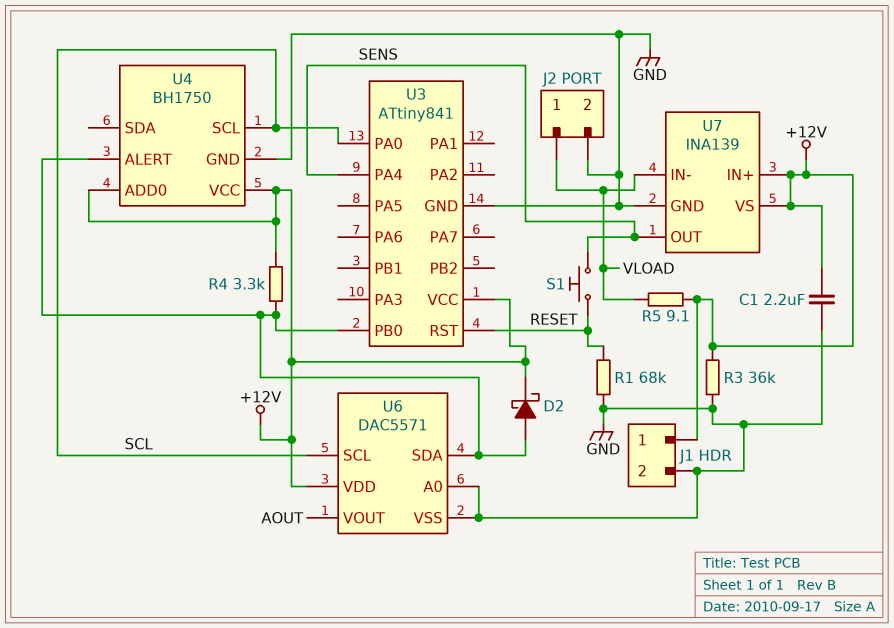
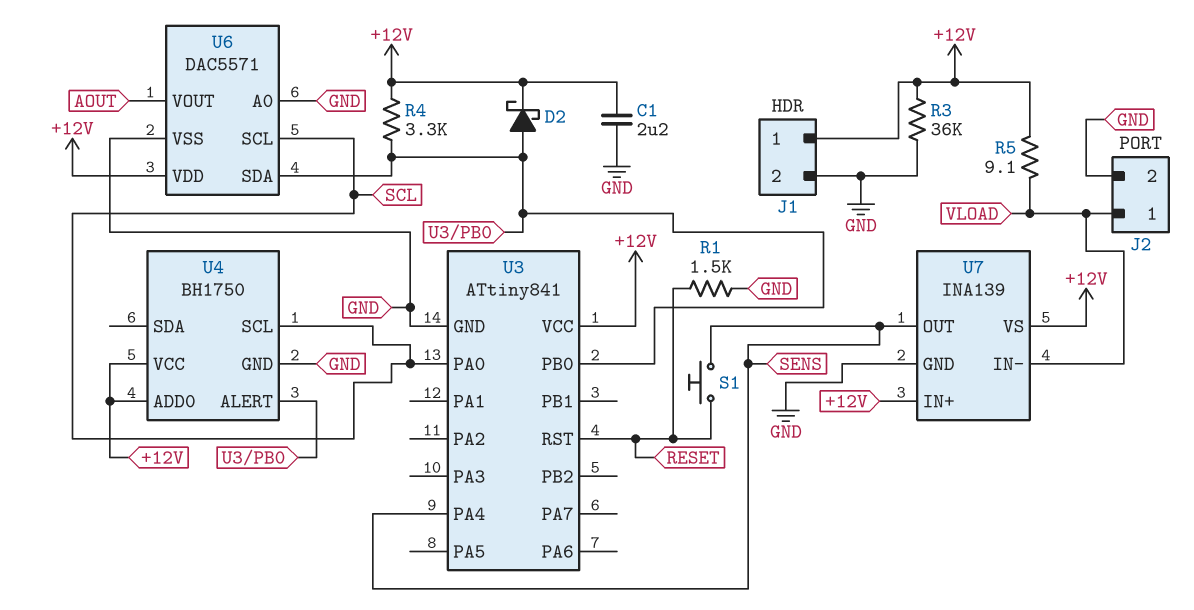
R1: 68k (GND, RESET) -> 1.5k (GND, RESET)

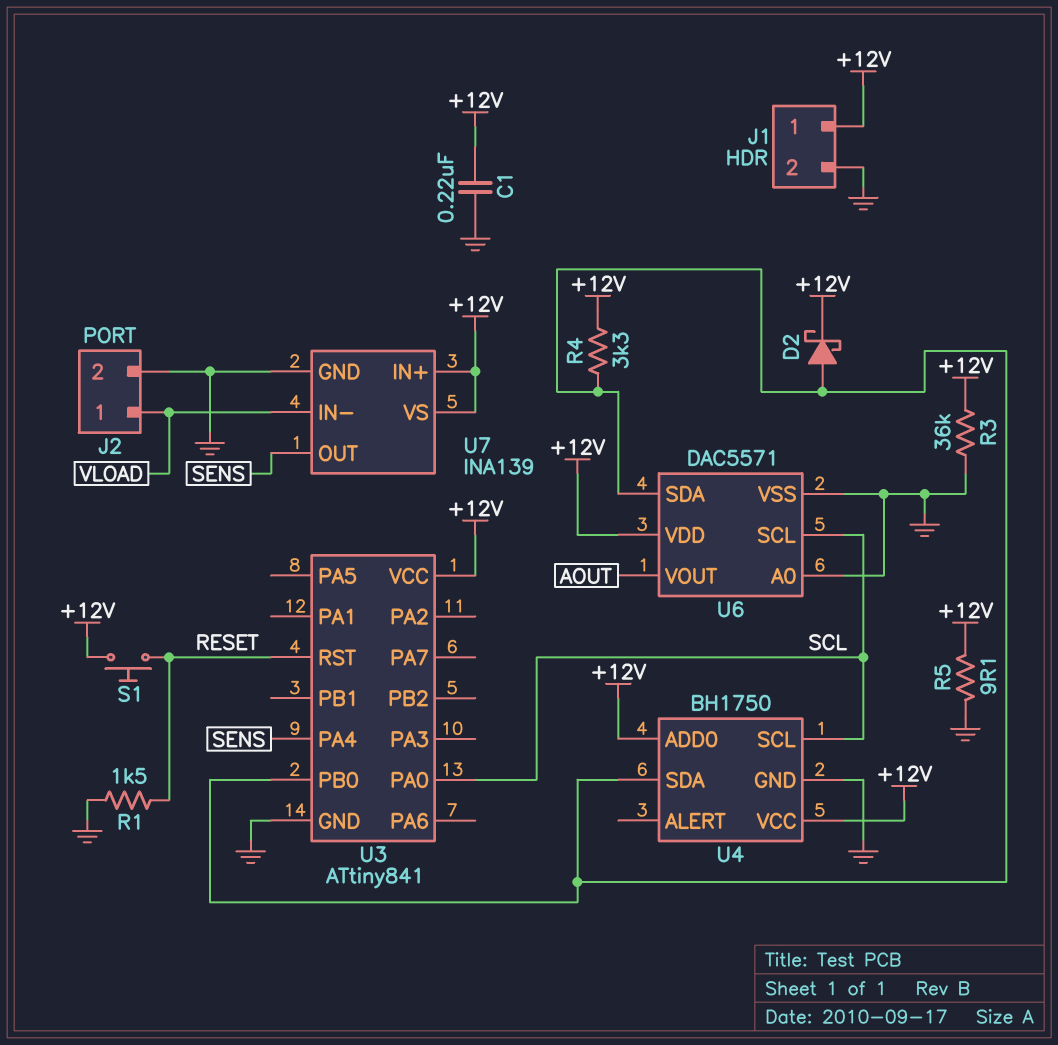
C1: 2.2uF (+12V, GND) -> 220nF (+12V, GND)
R5: 9.1 (+12V, VLOAD) -> 9.1 (+12V, GND)
S1: button (RESET, SENS) -> button (+12V, RESET)
U4 pin ALERT: U3/PB0 -> none
U4 pin SDA: none -> U3/PB0

